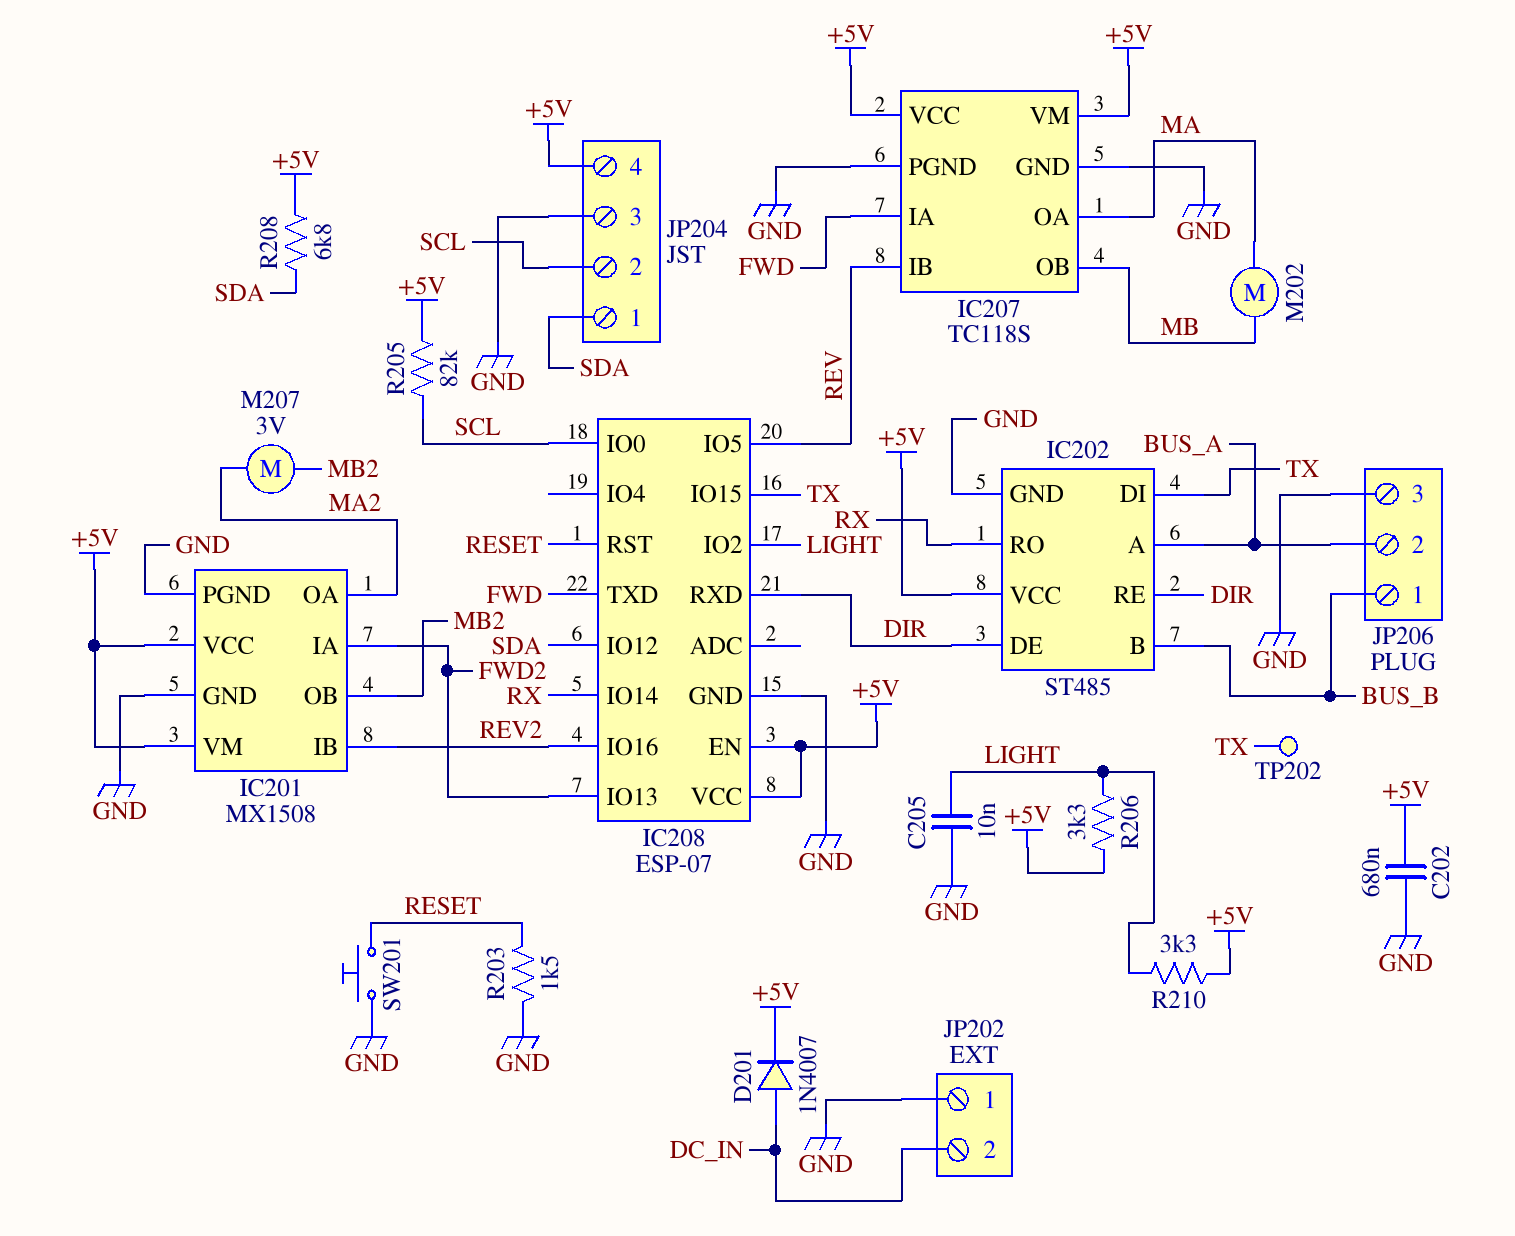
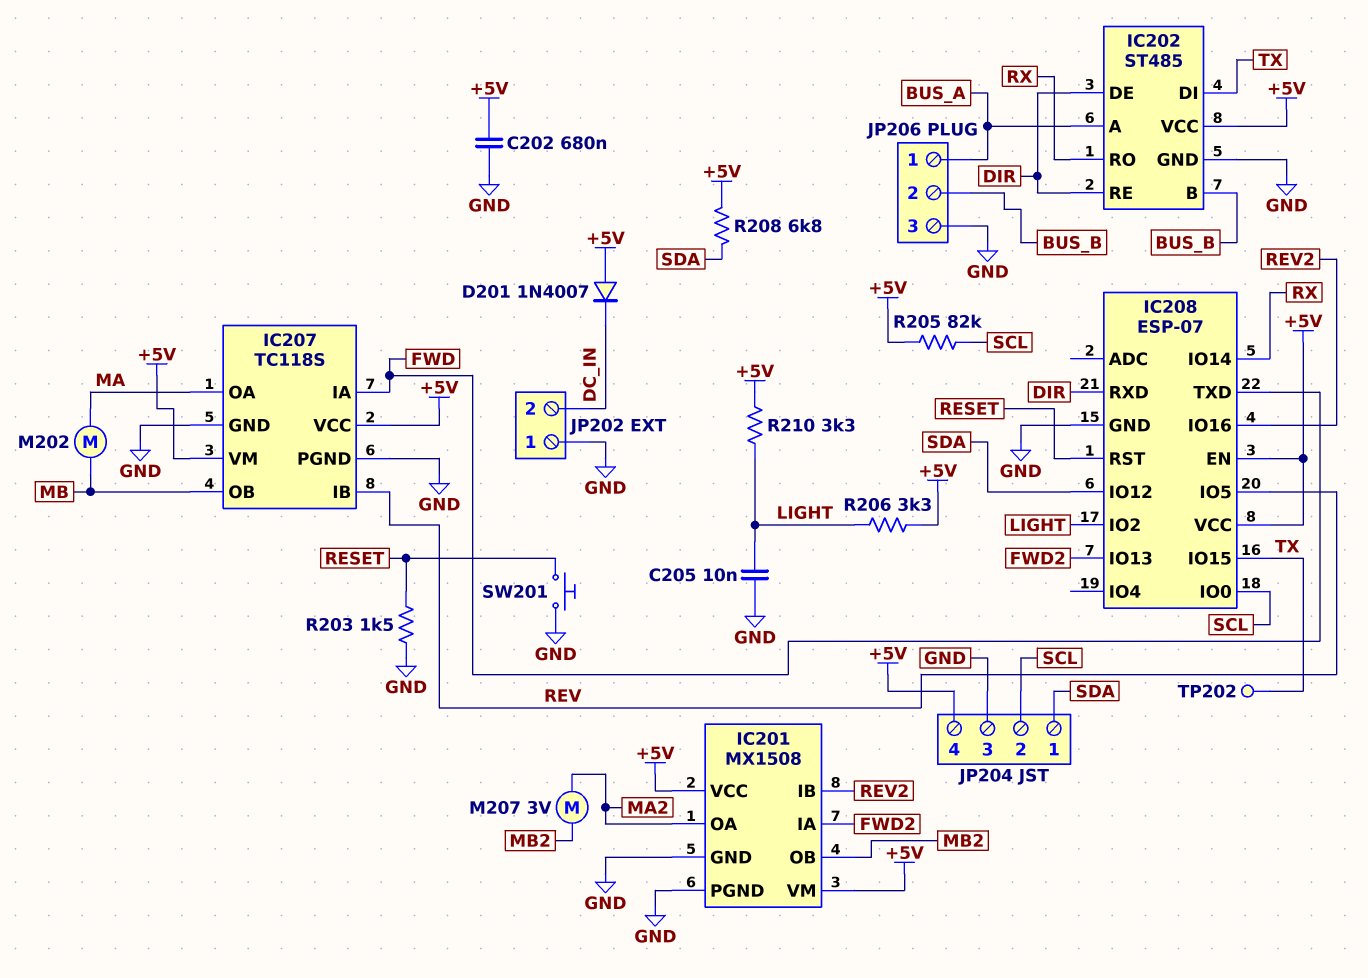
D201: diode 1N4007 (A DC_IN, K +5V) -> diode 1N4007 (A +5V, K DC_IN)
JP206 pin 1: BUS_B -> BUS_A
JP206 pin 2: BUS_A -> BUS_B

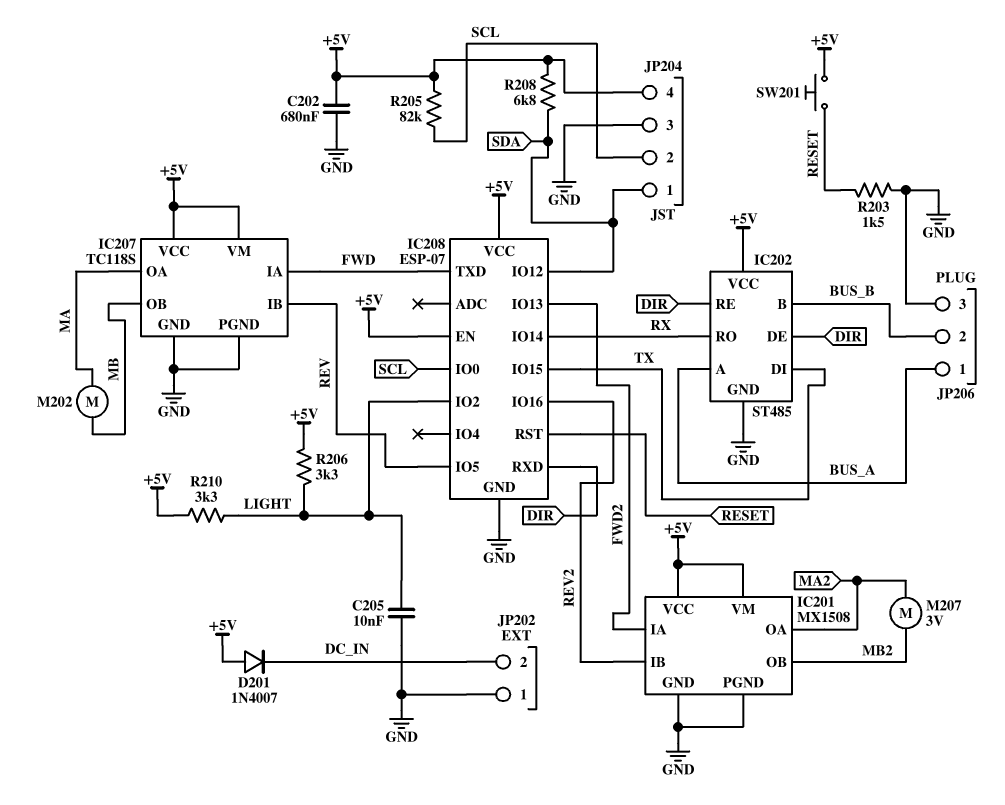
SW201: button (GND, RESET) -> button (+5V, RESET)
TP202: test point (TX) -> none

